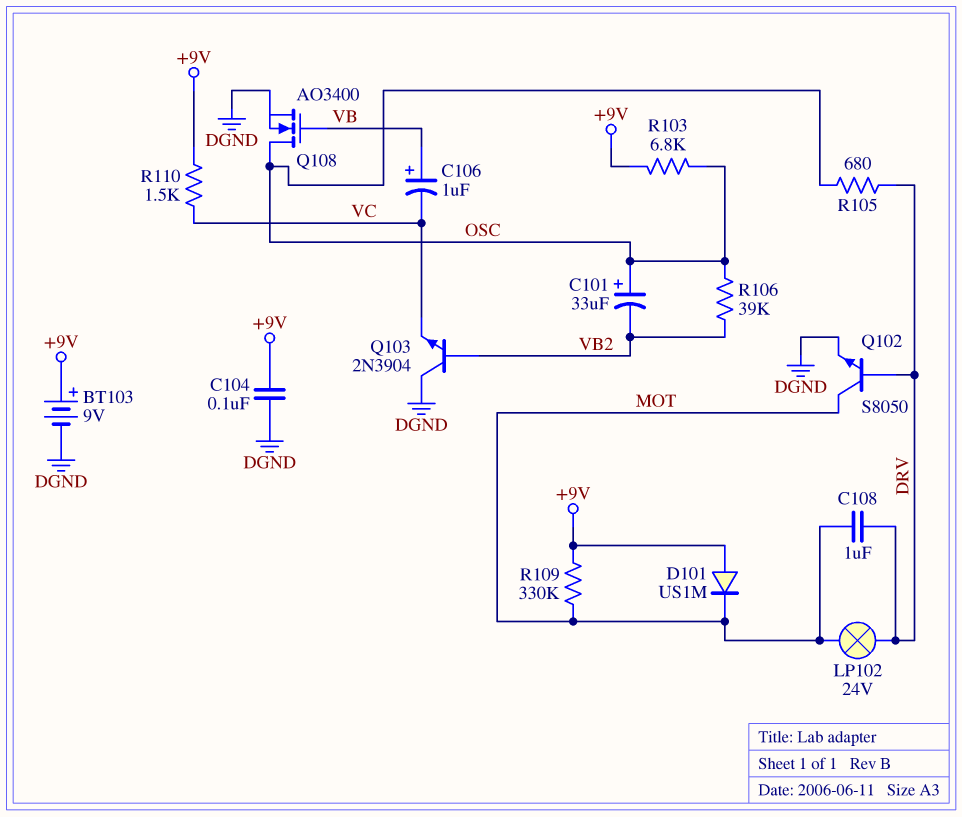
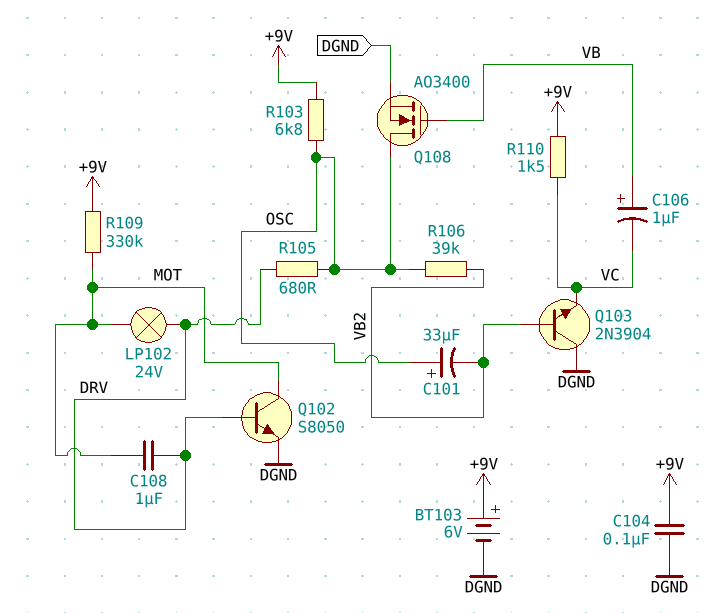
BT103: 9V (plus +9V, minus DGND) -> 6V (plus +9V, minus DGND)
D101: diode US1M (A +9V, K MOT) -> none

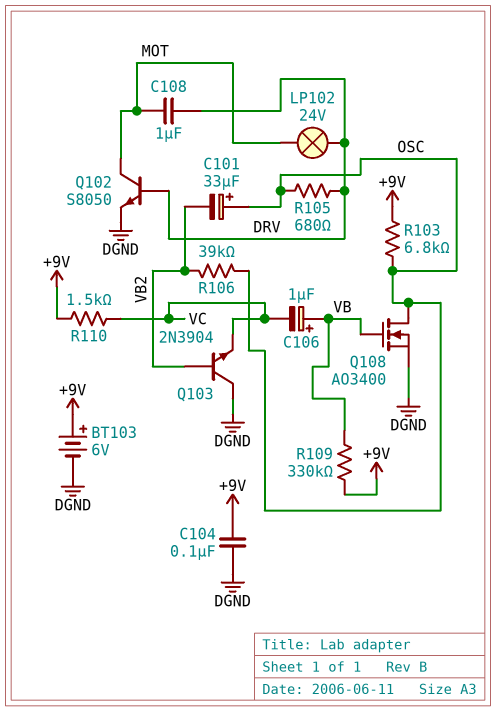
R109: 330k (+9V, MOT) -> 330k (+9V, VB)

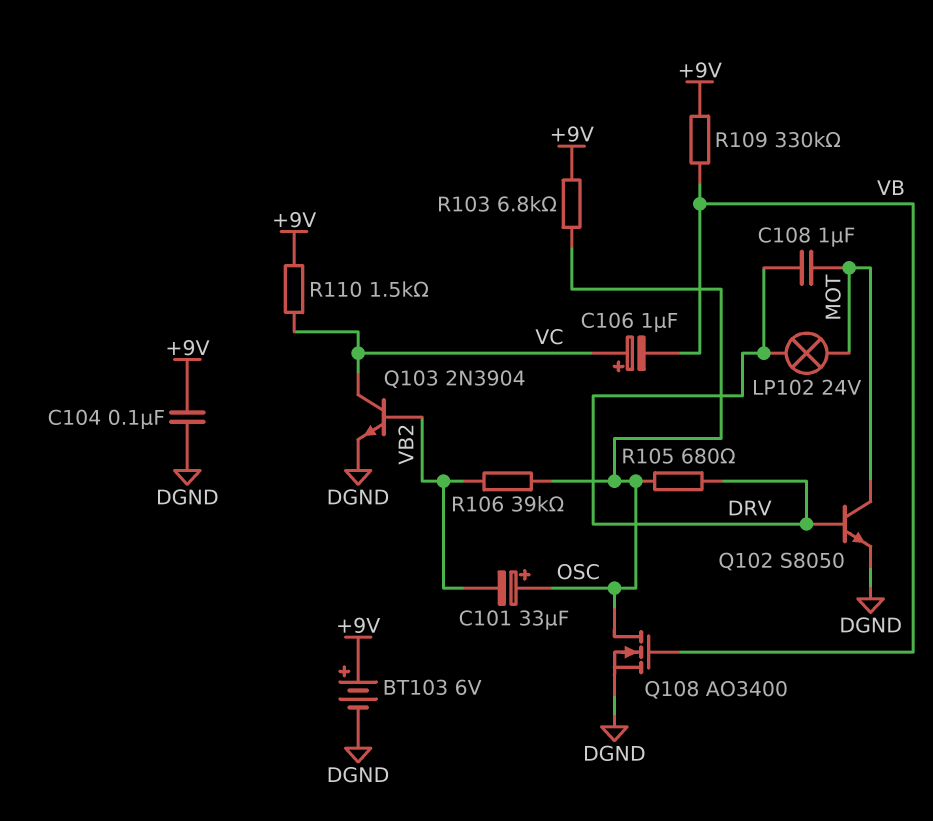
C106: 1uF (plus VB, minus VC) -> 1uF (plus VC, minus VB)
Q103: NPN 2N3904 (B VB2, C DGND, E VC) -> NPN 2N3904 (B VB2, C VC, E DGND)

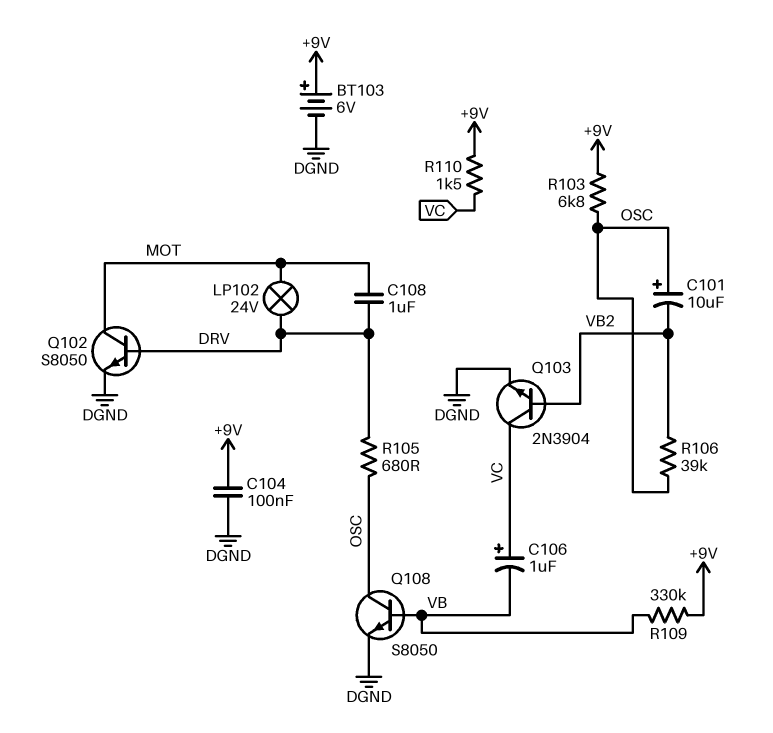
C101: 33uF (plus OSC, minus VB2) -> 10uF (plus OSC, minus VB2)
Q108: NMOS AO3400 (G VB, D OSC, S DGND) -> NPN S8050 (B VB, C OSC, E DGND)

